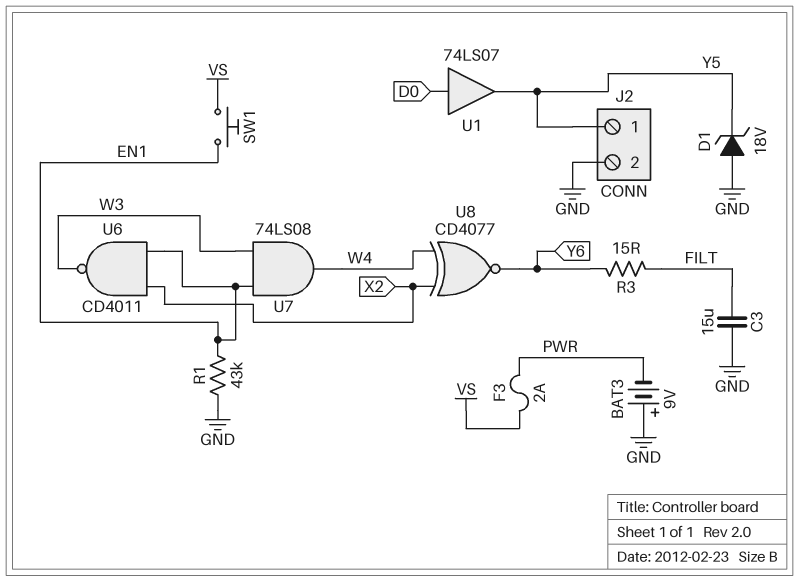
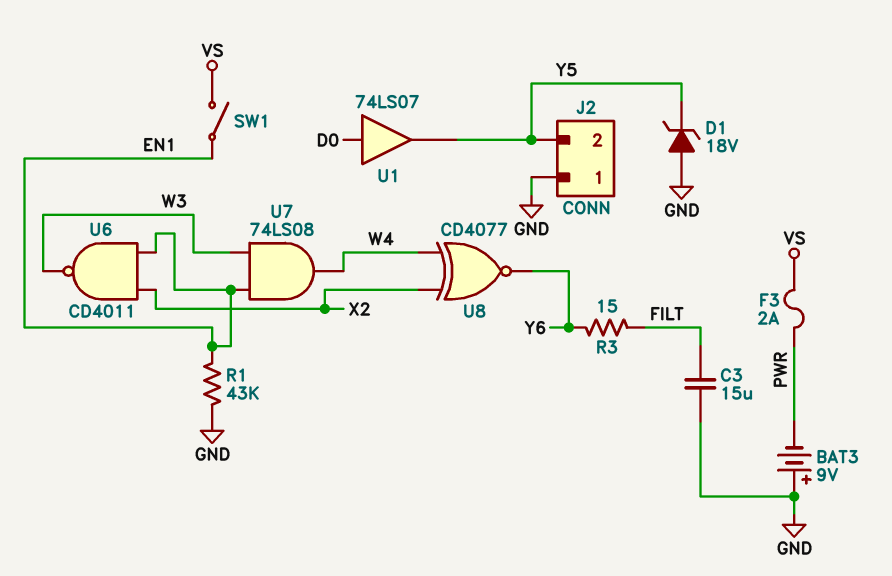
J2 pin 1: Y5 -> GND
J2 pin 2: GND -> Y5
SW1: button (EN1, VS) -> switch (EN1, VS)

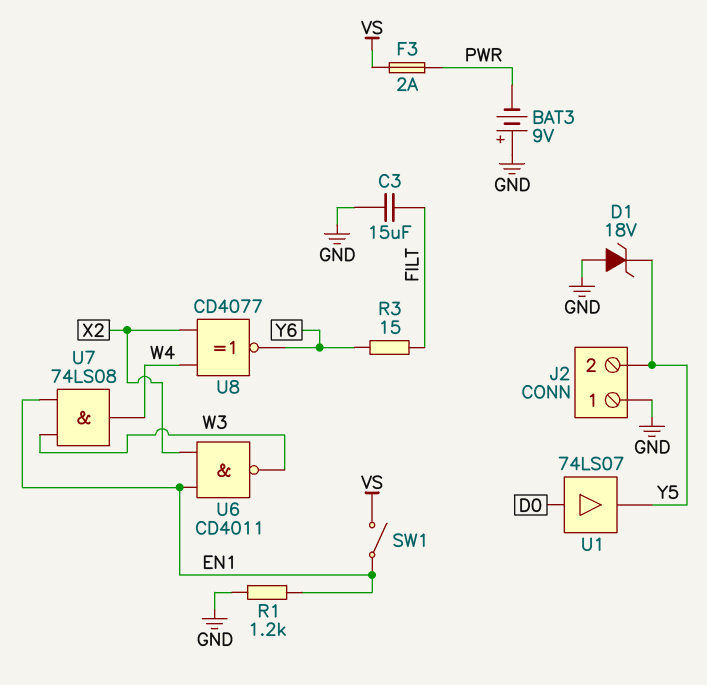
R1: 43k (EN1, GND) -> 1.2k (EN1, GND)

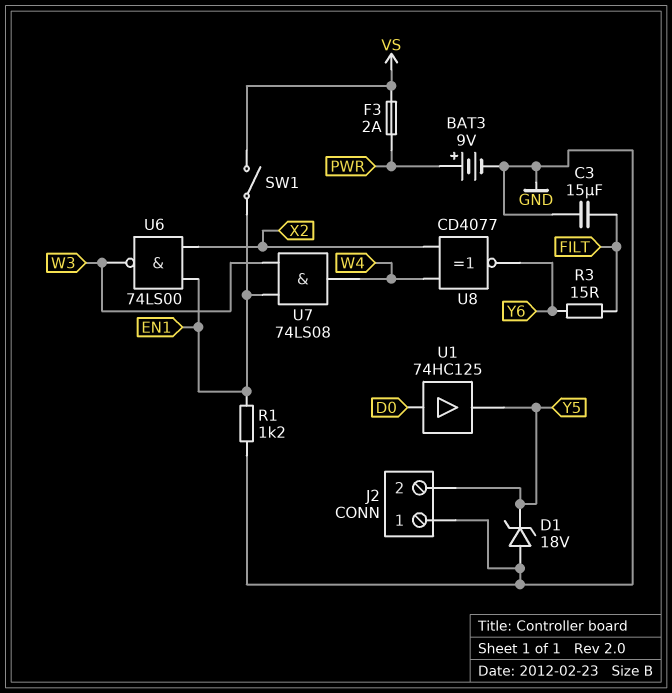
BAT3: 9V (plus GND, minus PWR) -> 9V (plus PWR, minus GND)
U1: buffer 74LS07 (in D0, out Y5) -> buffer 74HC125 (in D0, out Y5)
U6: NAND CD4011 (in EN1, in X2, out W3) -> NAND 74LS00 (in EN1, in X2, out W3)

